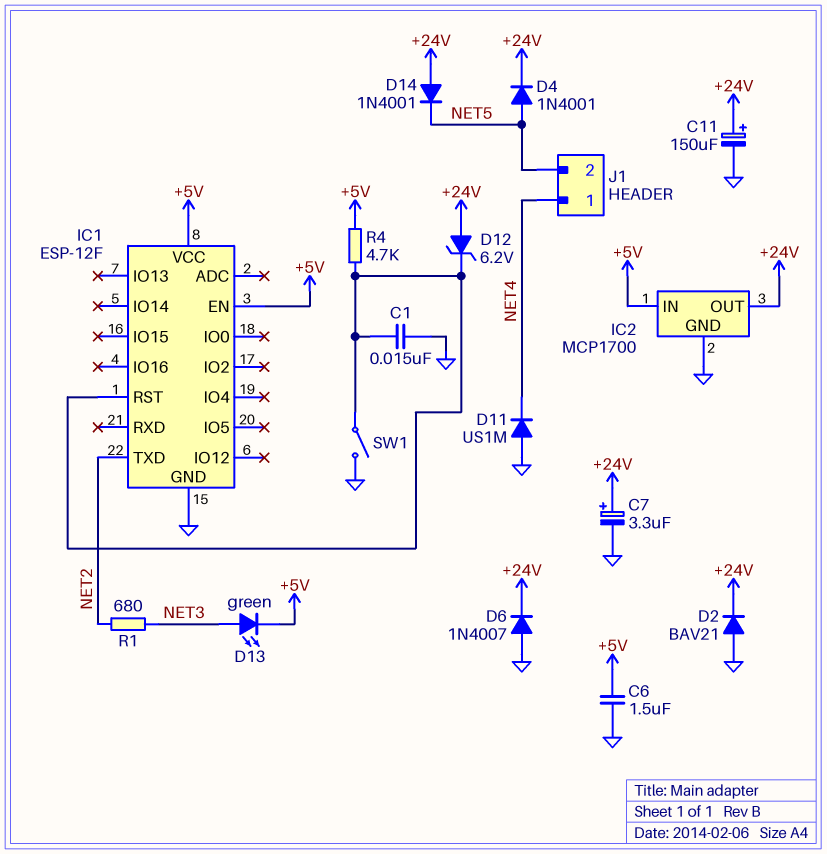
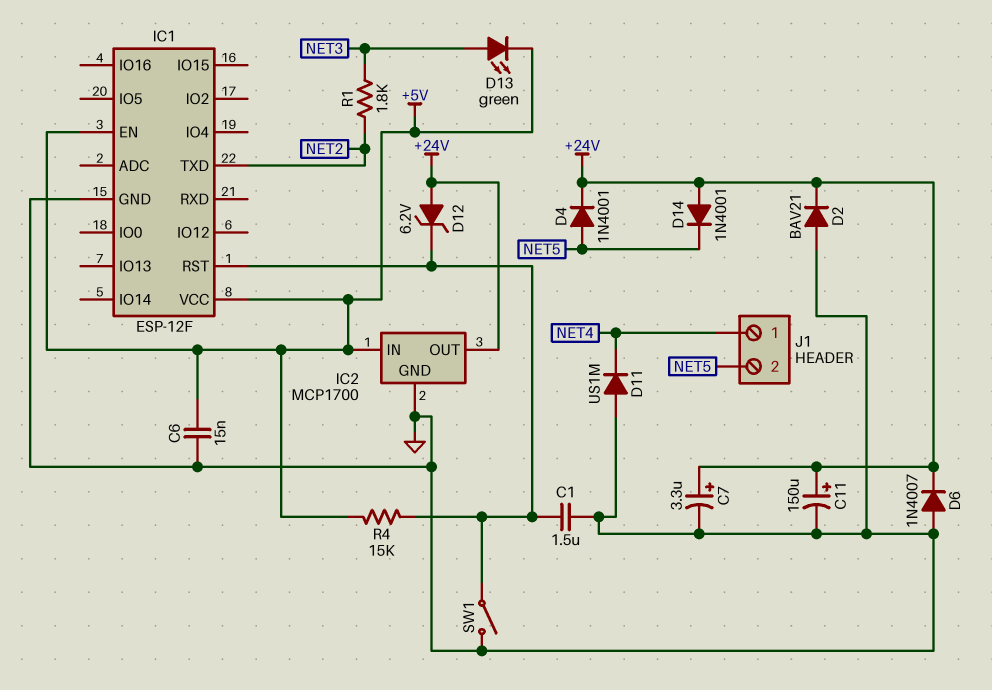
C1: 15nF (GND, IC1/RST) -> 1.5uF (GND, IC1/RST)
C6: 1.5uF (+5V, GND) -> 15nF (+5V, GND)
R1: 680 (NET2, NET3) -> 1.8k (NET2, NET3)
R4: 4.7k (+5V, IC1/RST) -> 15k (+5V, IC1/RST)

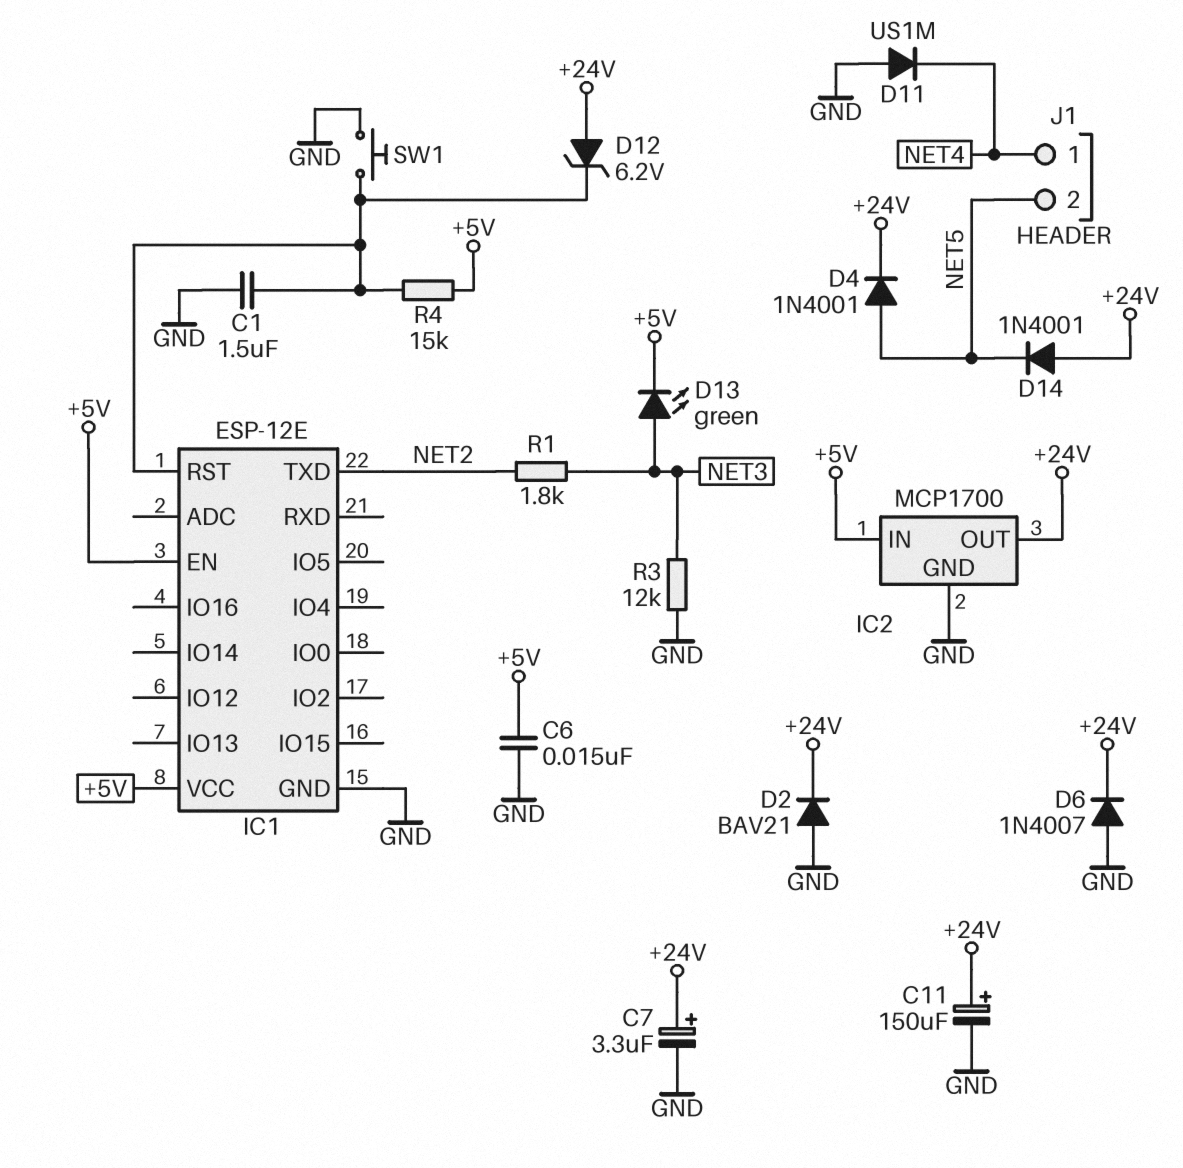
IC1: ESP-12F -> ESP-12E
R3: none -> 12k (GND, NET3)
SW1: switch (GND, IC1/RST) -> button (GND, IC1/RST)

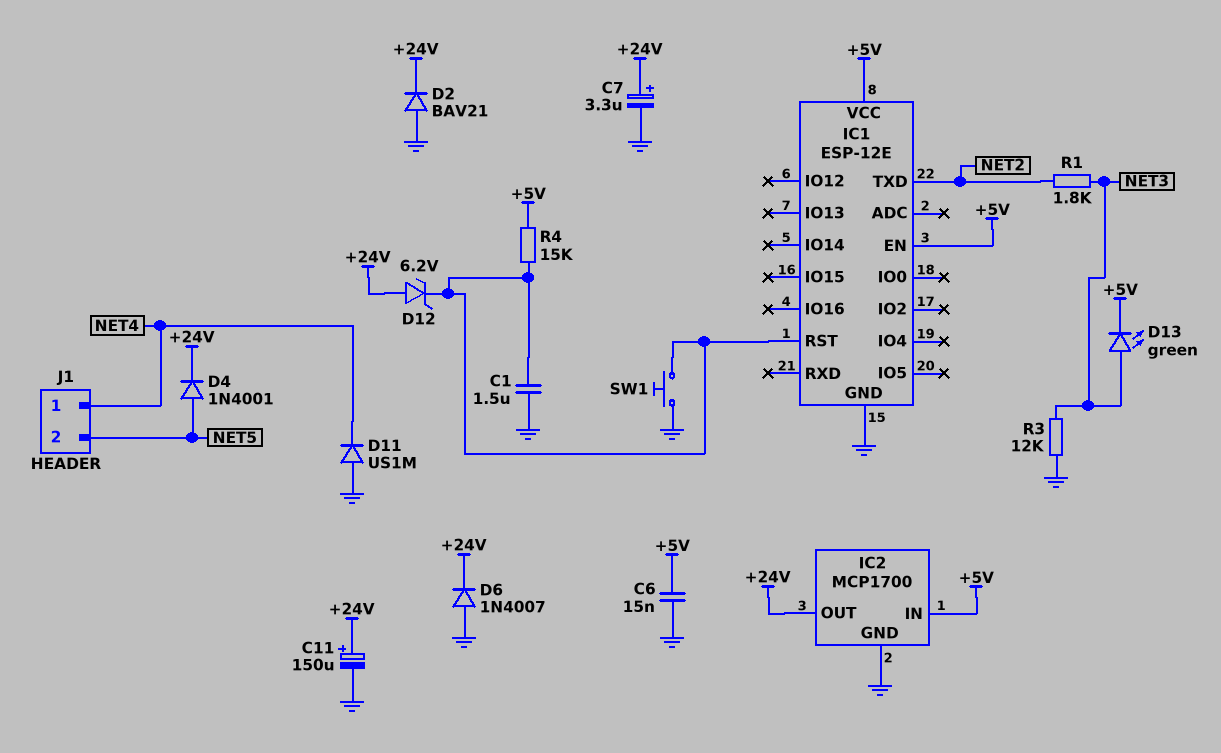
D14: diode 1N4001 (A +24V, K NET5) -> none

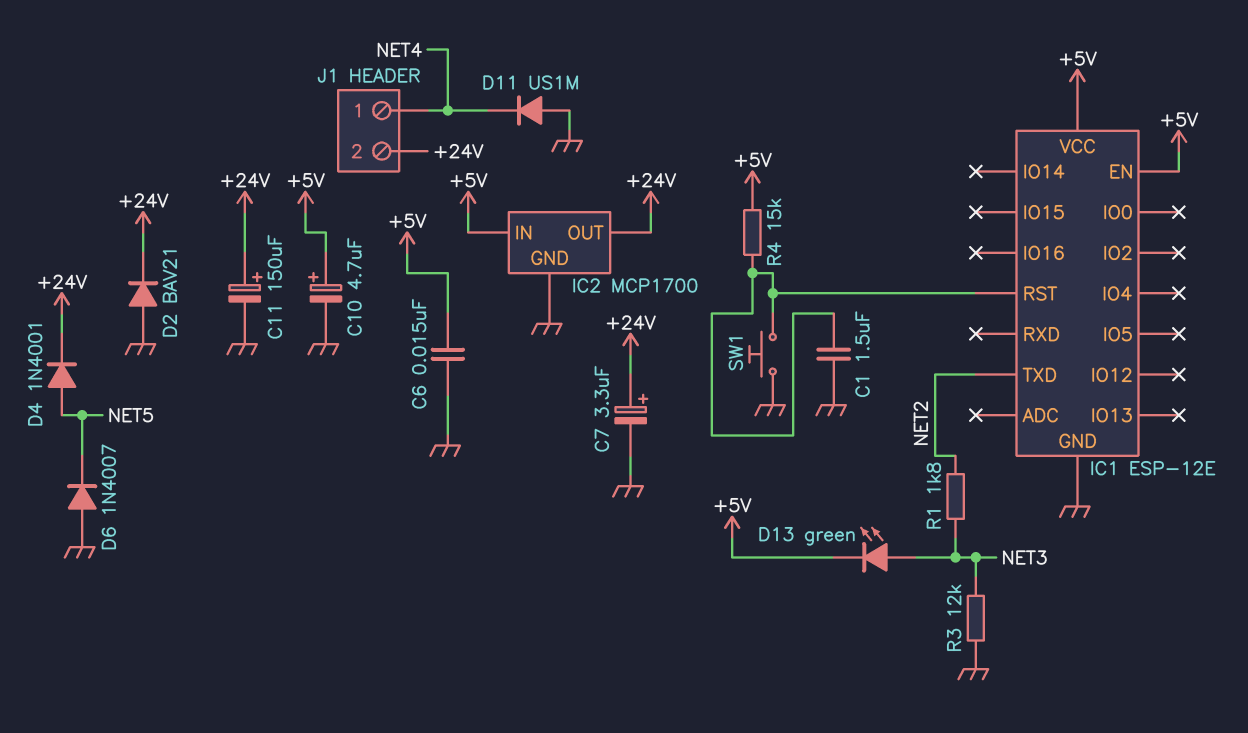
C10: none -> 4.7uF (plus +5V, minus GND)
D6: diode 1N4007 (A GND, K +24V) -> diode 1N4007 (A GND, K NET5)
D12: zener 6.2V (A +24V, K IC1/RST) -> none
J1 pin 2: NET5 -> +24V

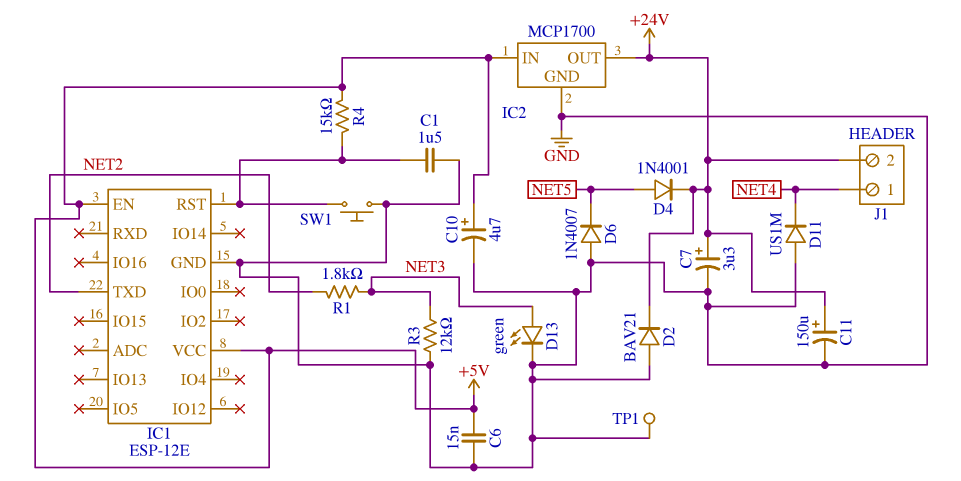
D13: LED green (A NET3, K +5V) -> LED green (A NET3, K GND)
TP1: none -> test point (GND)

